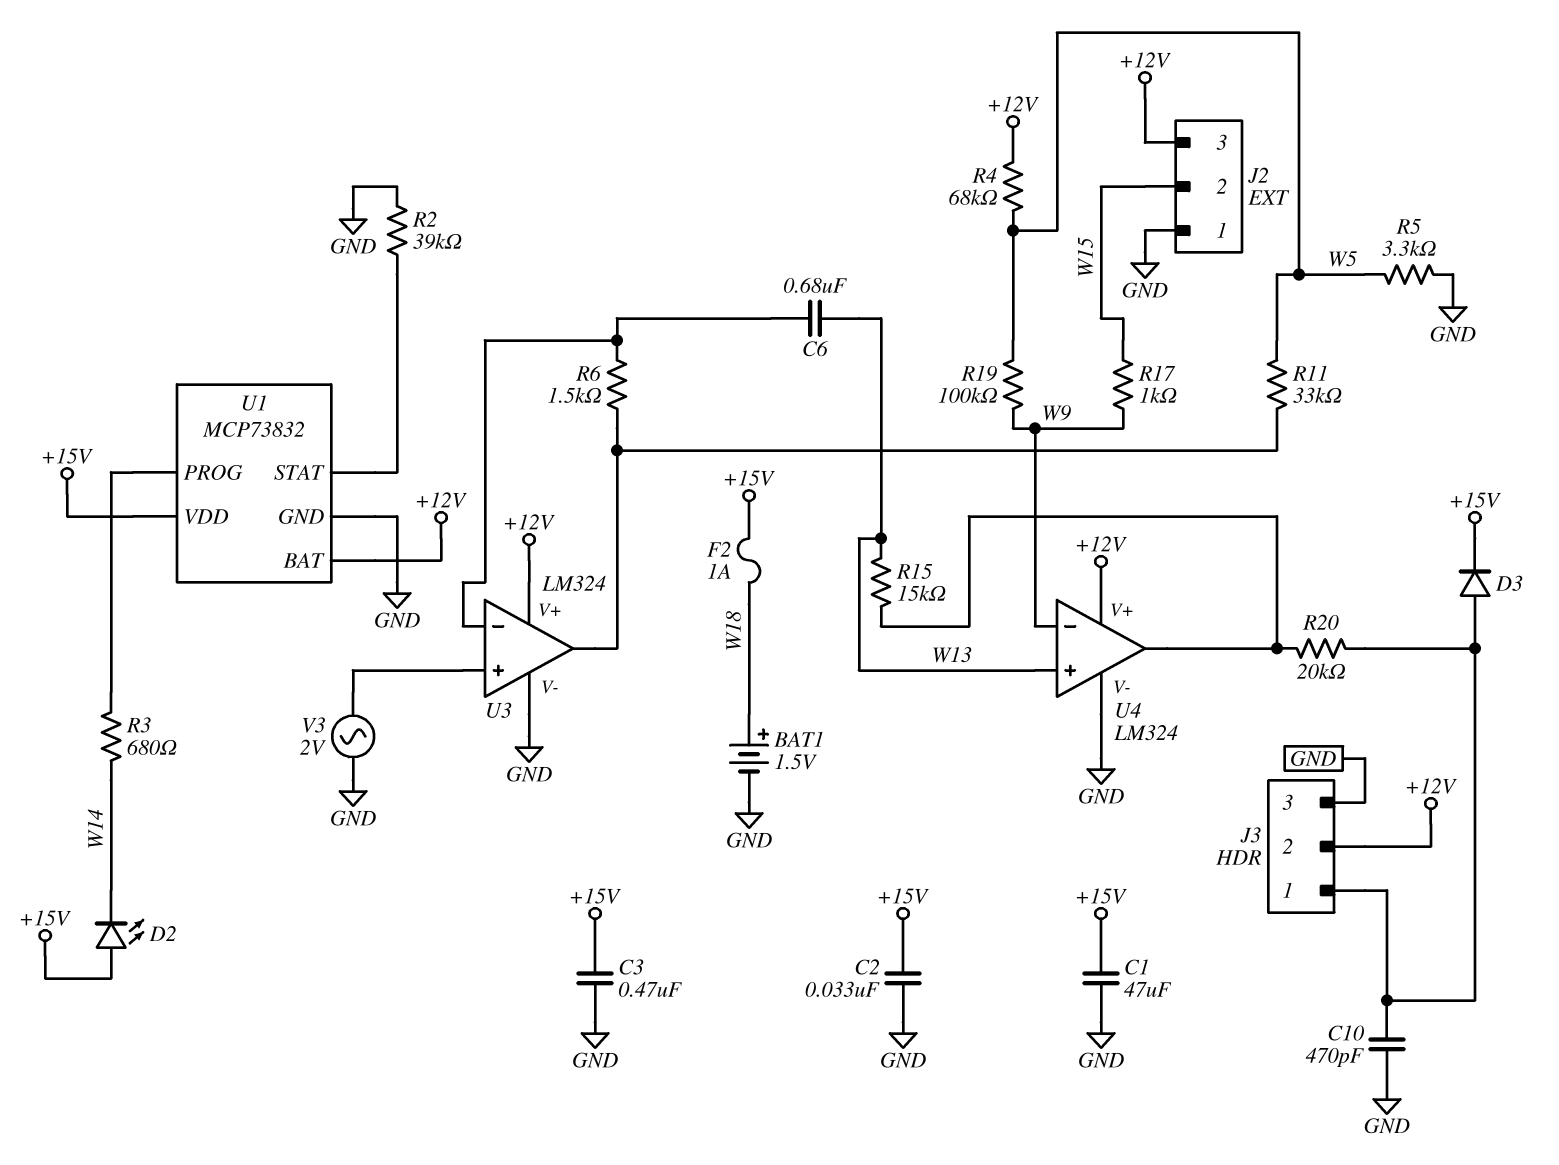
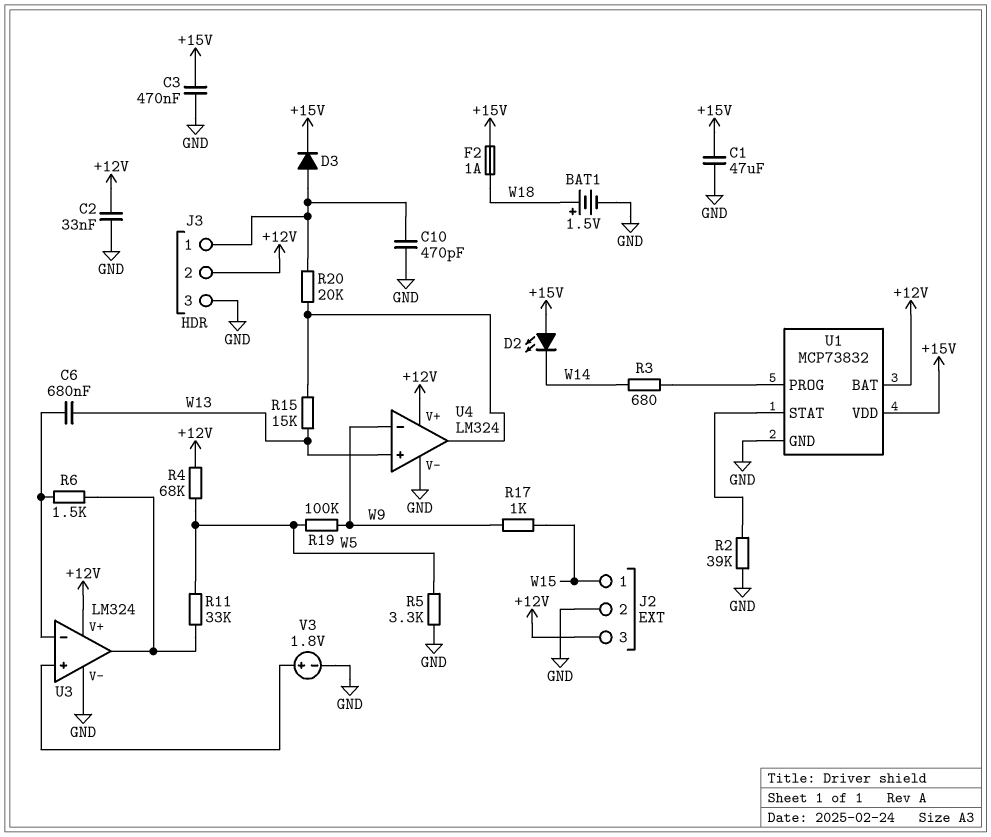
C2: 33nF (+15V, GND) -> 33nF (+12V, GND)
J2 pin 1: GND -> W15
J2 pin 2: W15 -> GND
V3: AC 2V (GND, U3/in+) -> 1.8V (plus U3/in+, minus GND)

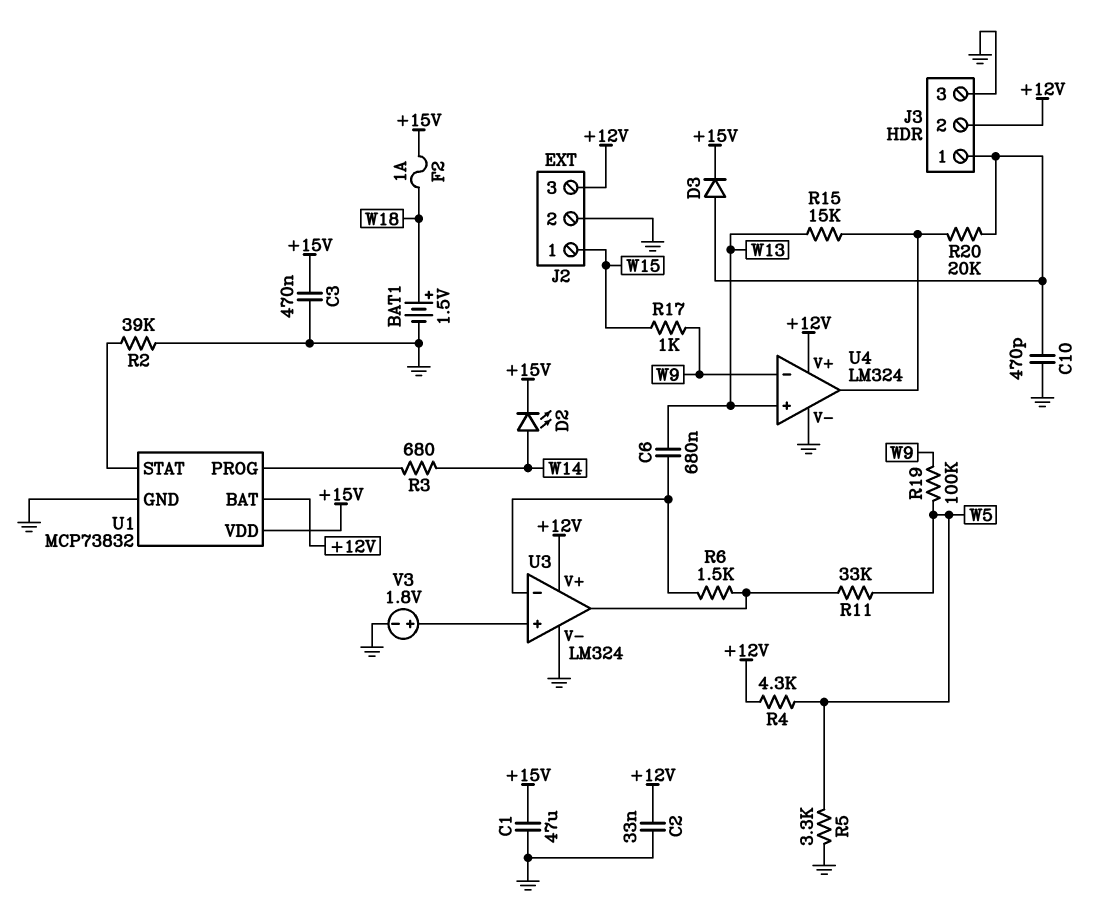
D2: LED (A +15V, K W14) -> LED (A W14, K +15V)
R4: 68k (+12V, W5) -> 4.3k (+12V, W5)

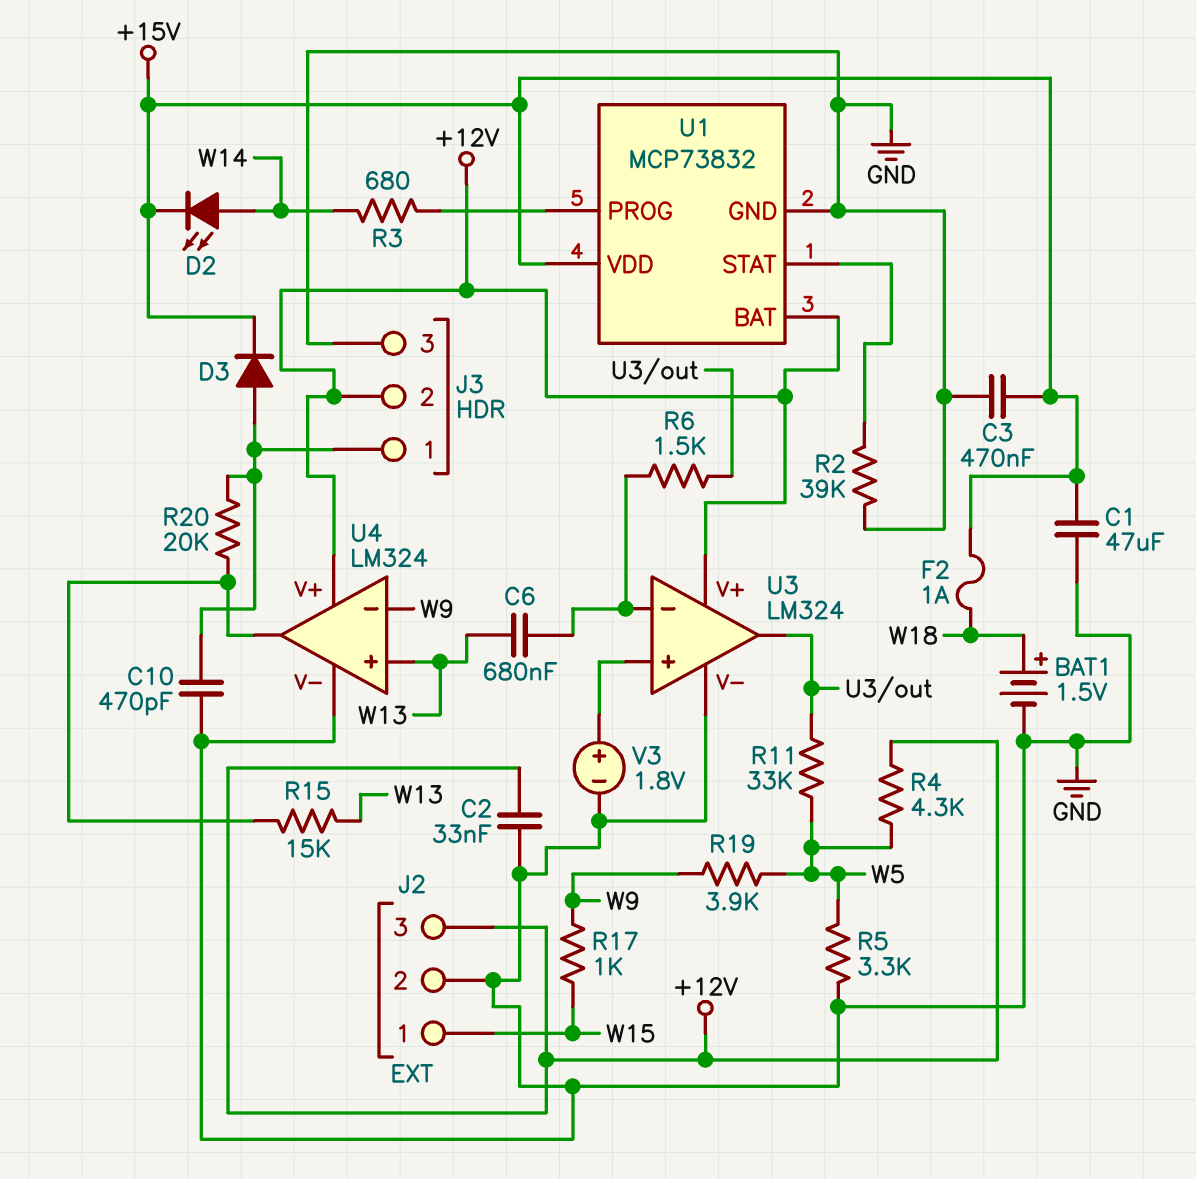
R19: 100k (W5, W9) -> 3.9k (W5, W9)

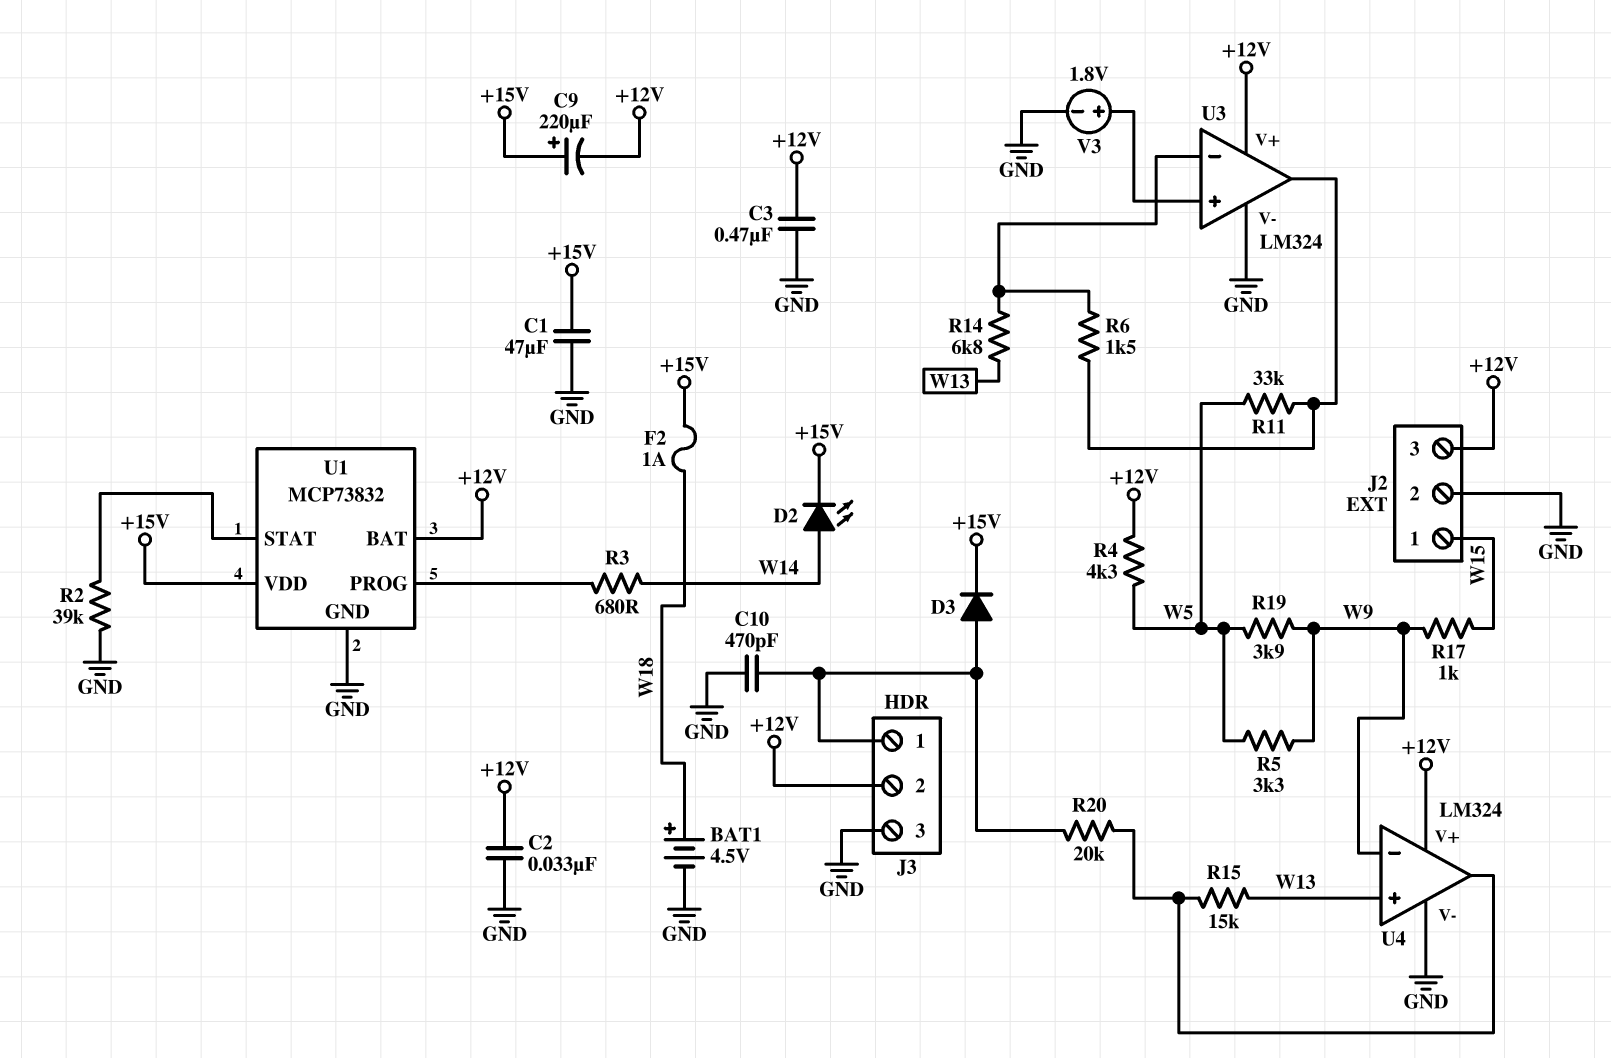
BAT1: 1.5V (plus W18, minus GND) -> 4.5V (plus W18, minus GND)
C3: 470nF (+15V, GND) -> 470nF (+12V, GND)
C6: 680nF (U3/in-, W13) -> none
C9: none -> 220uF (plus +15V, minus +12V)
R5: 3.3k (GND, W5) -> 3.3k (W5, W9)
R14: none -> 6.8k (U3/in-, W13)

